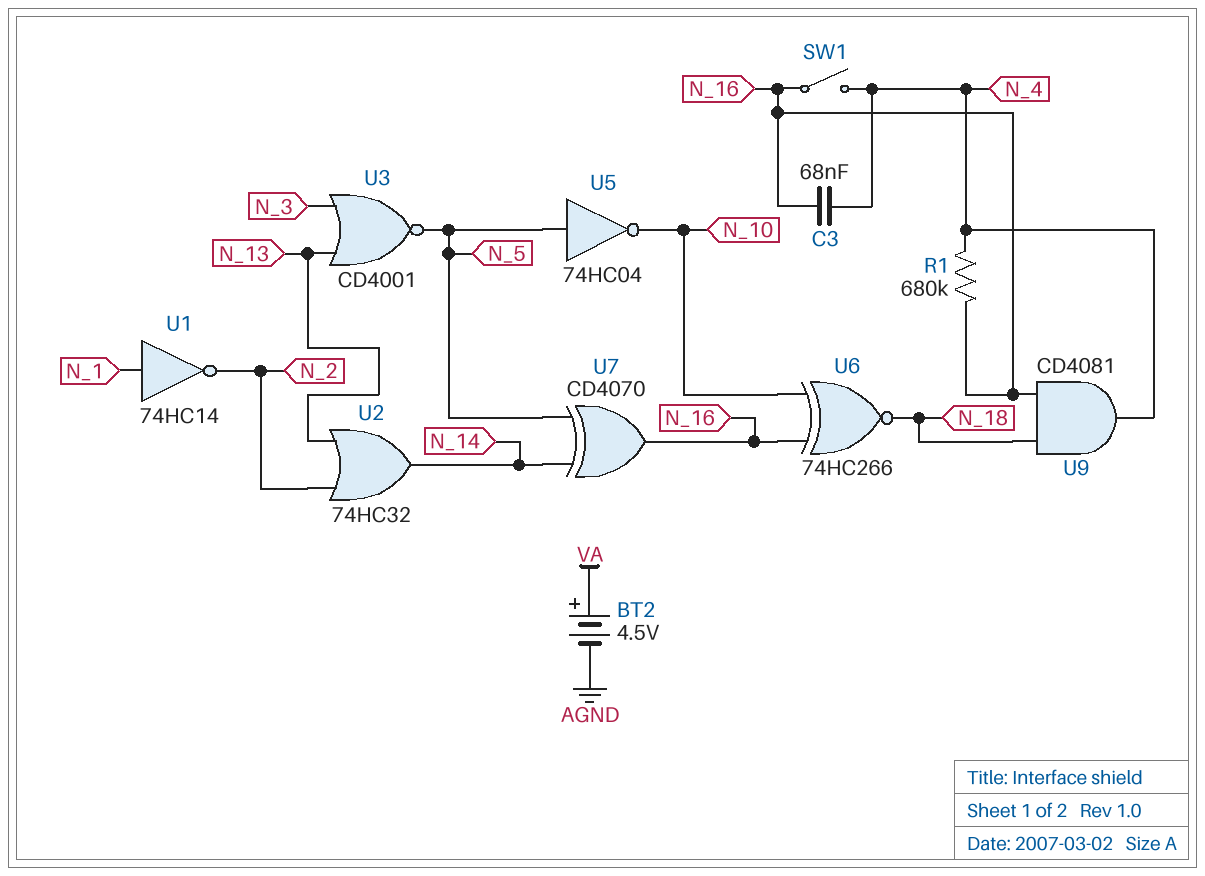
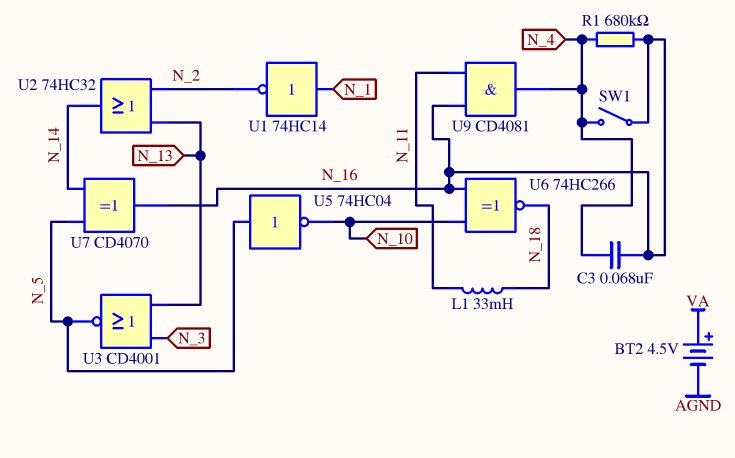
L1: none -> 33mH (N_11, N_18)
U9: AND CD4081 (in N_16, in N_18, out N_4) -> AND CD4081 (in N_11, in N_16, out N_4)

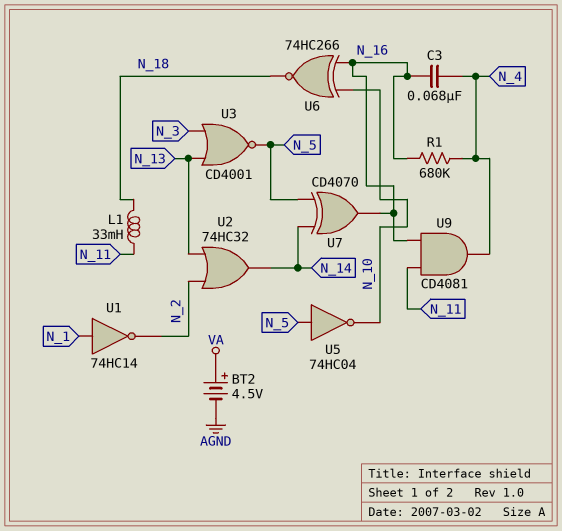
SW1: switch (N_4, N_16) -> none

